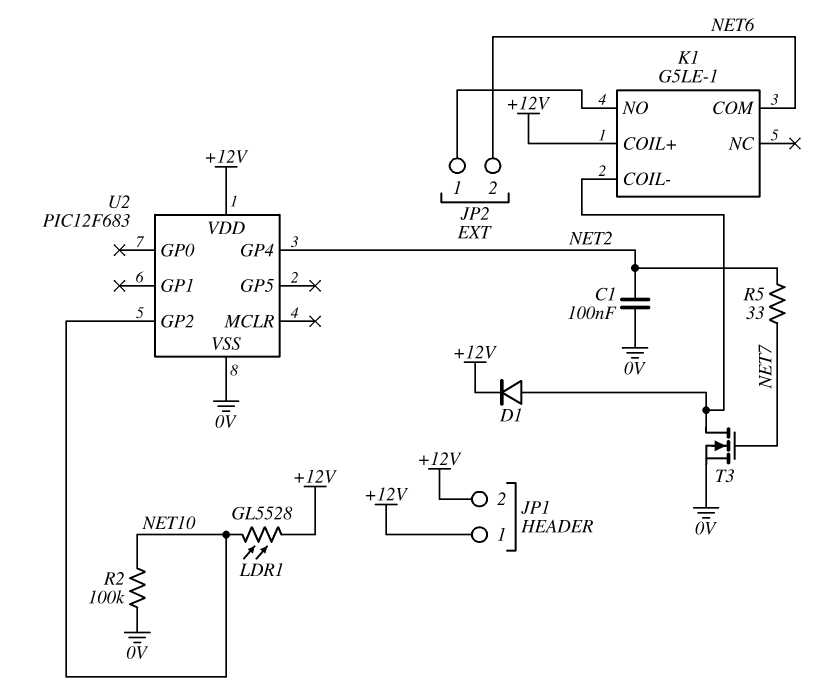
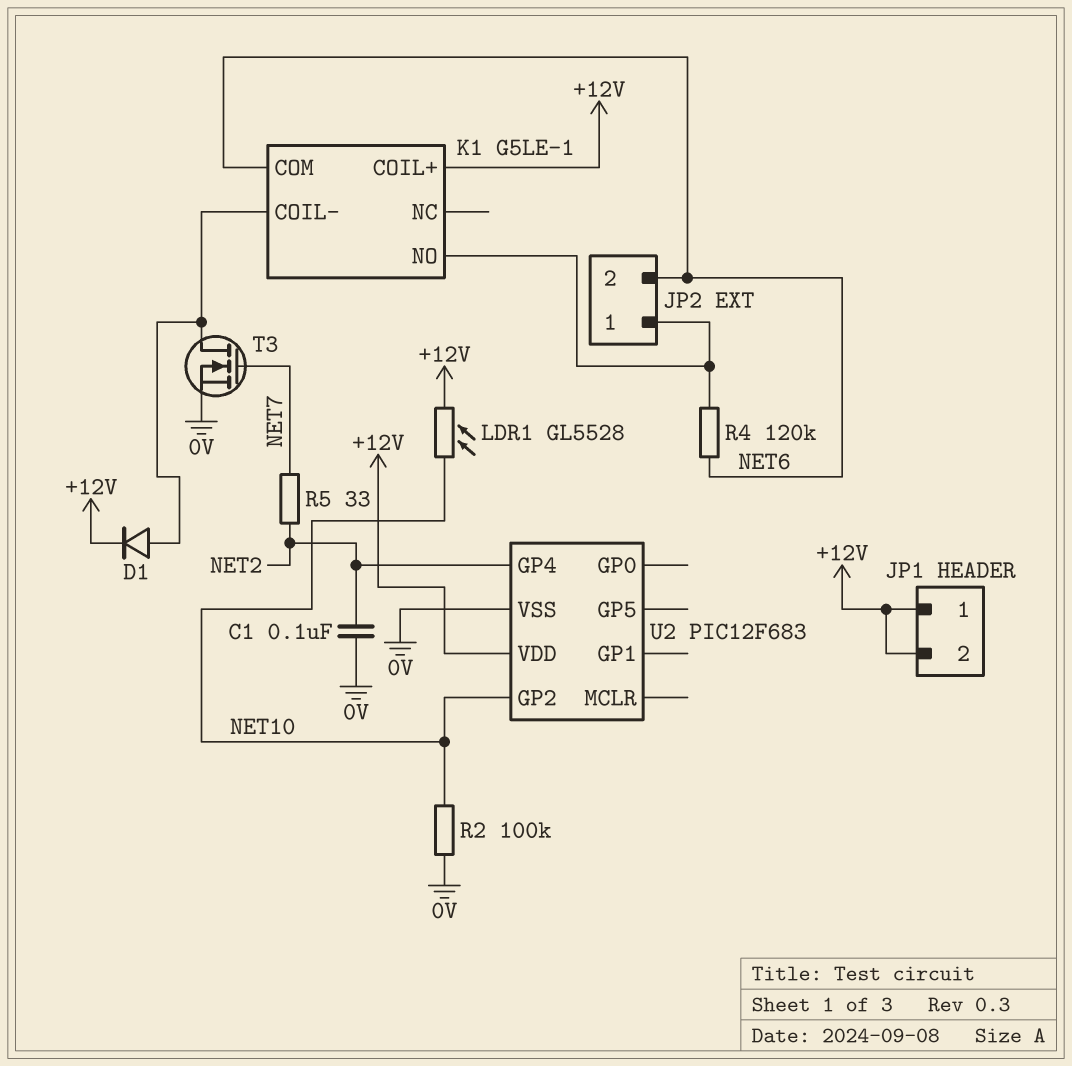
R4: none -> 120k (JP2/1, NET6)

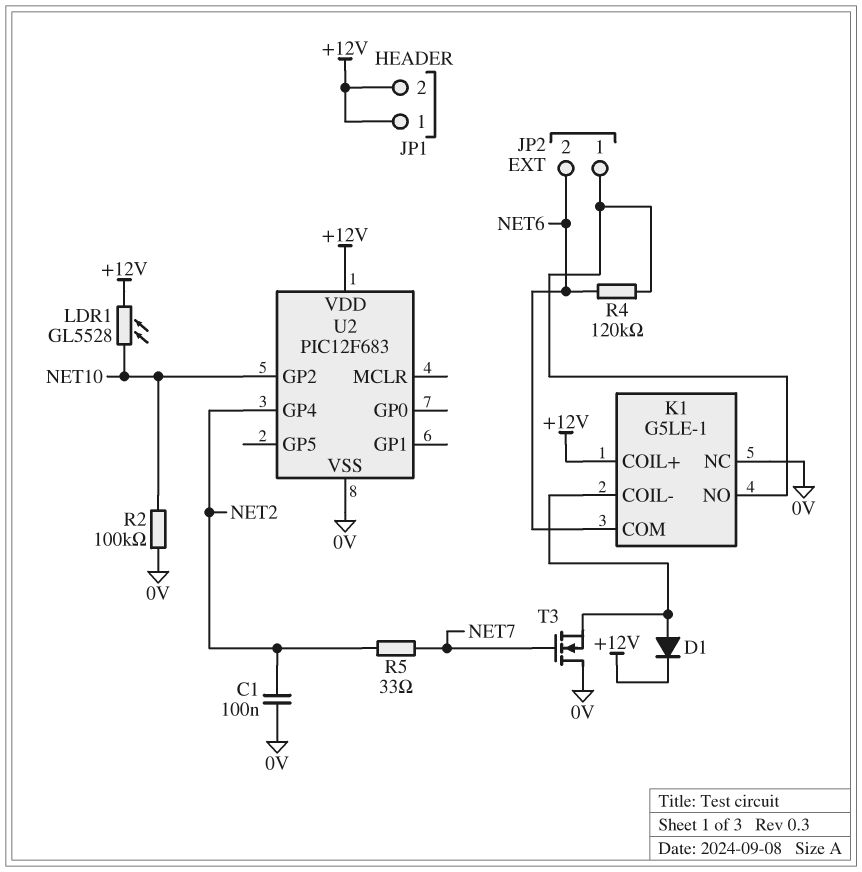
K1 pin NC: none -> 0V
T3: NMOS (G NET7, D K1/COIL-, S 0V) -> NMOS (G NET7, D 0V, S K1/COIL-)

